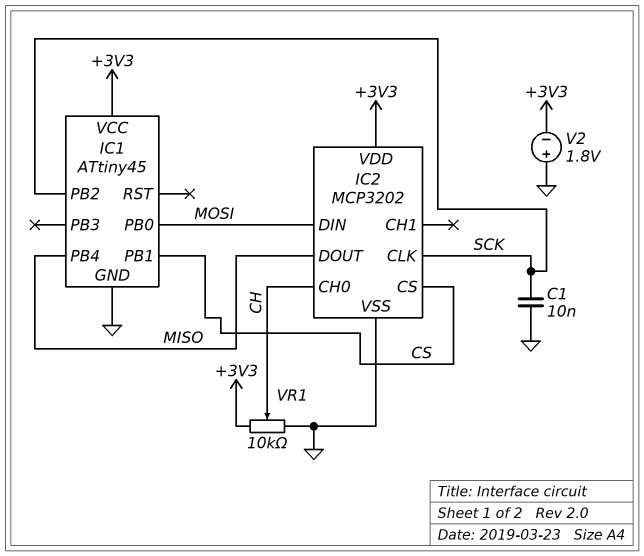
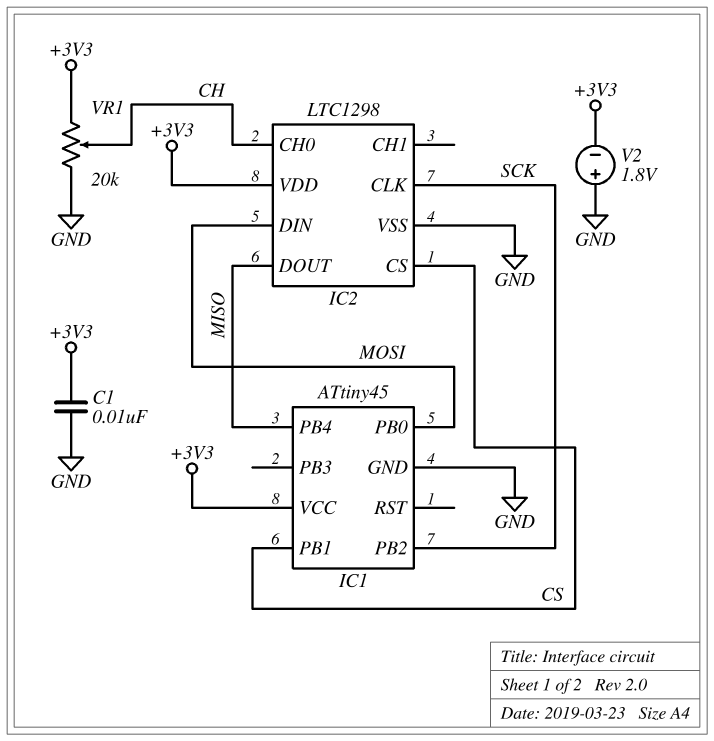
C1: 10nF (GND, SCK) -> 10nF (+3V3, GND)
IC2: MCP3202 -> LTC1298
VR1: 10k (+3V3, GND, wiper CH) -> 20k (+3V3, GND, wiper CH)

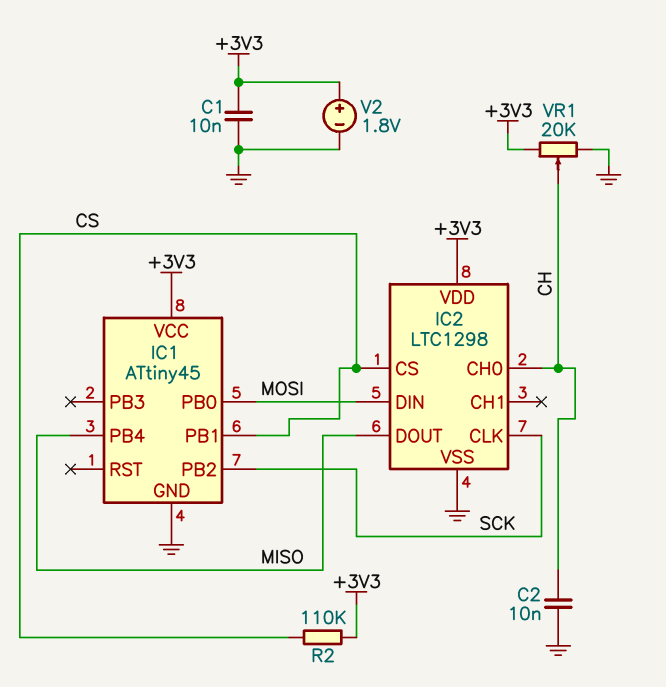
C2: none -> 10nF (CH, GND)
R2: none -> 110k (+3V3, CS)
V2: 1.8V (plus GND, minus +3V3) -> 1.8V (plus +3V3, minus GND)

